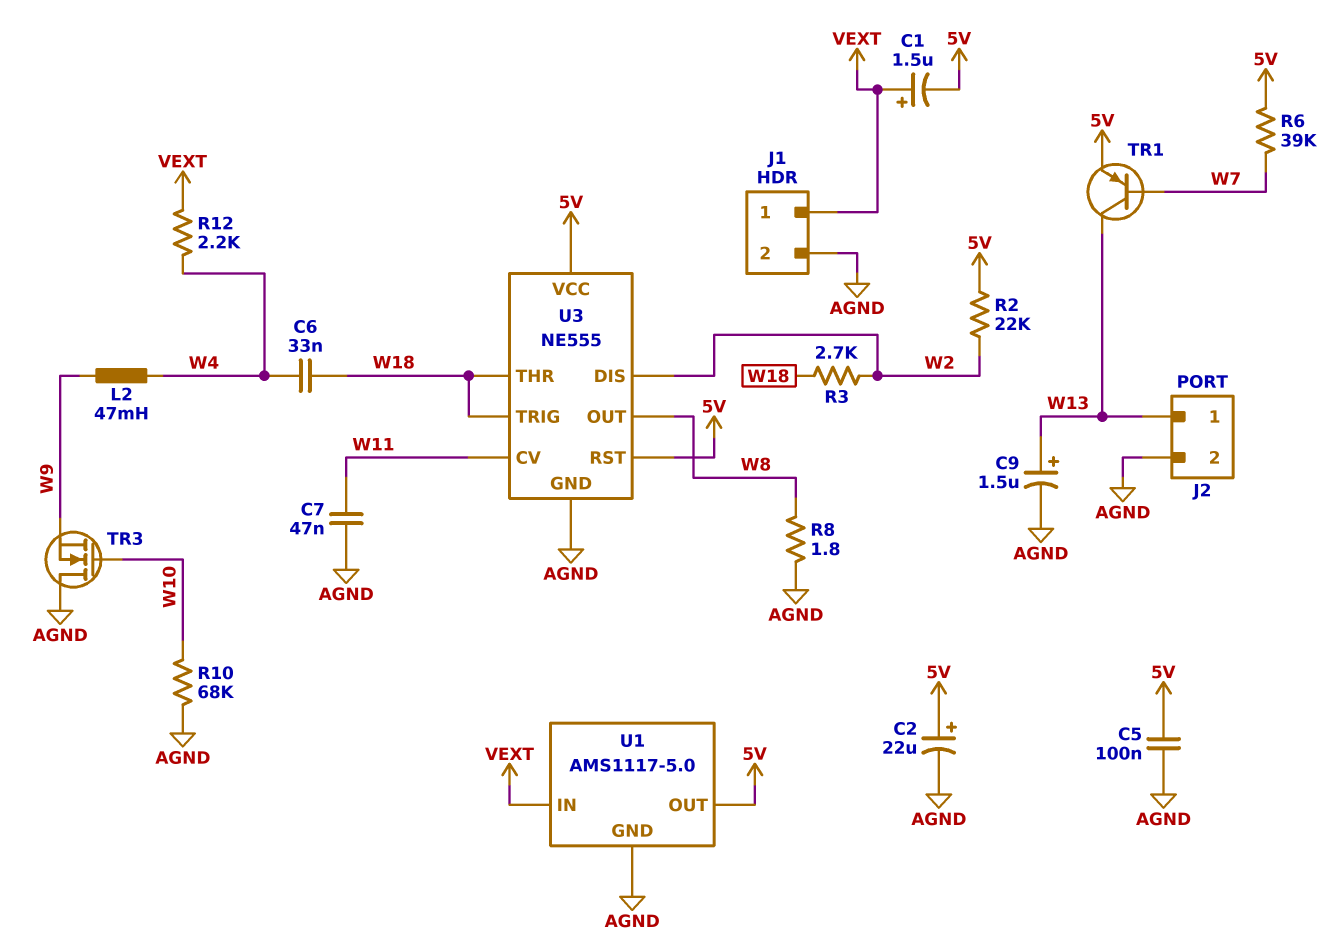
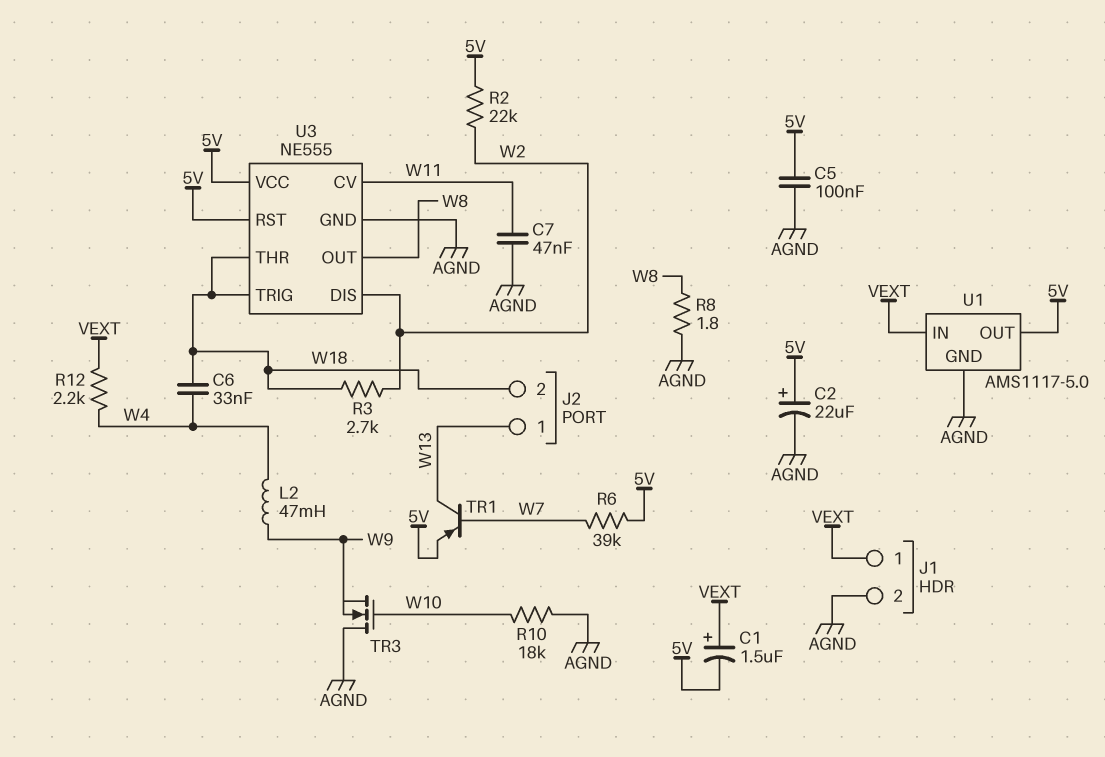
C9: 1.5uF (plus W13, minus AGND) -> none
J2 pin 2: AGND -> W18
R10: 68k (AGND, W10) -> 18k (AGND, W10)

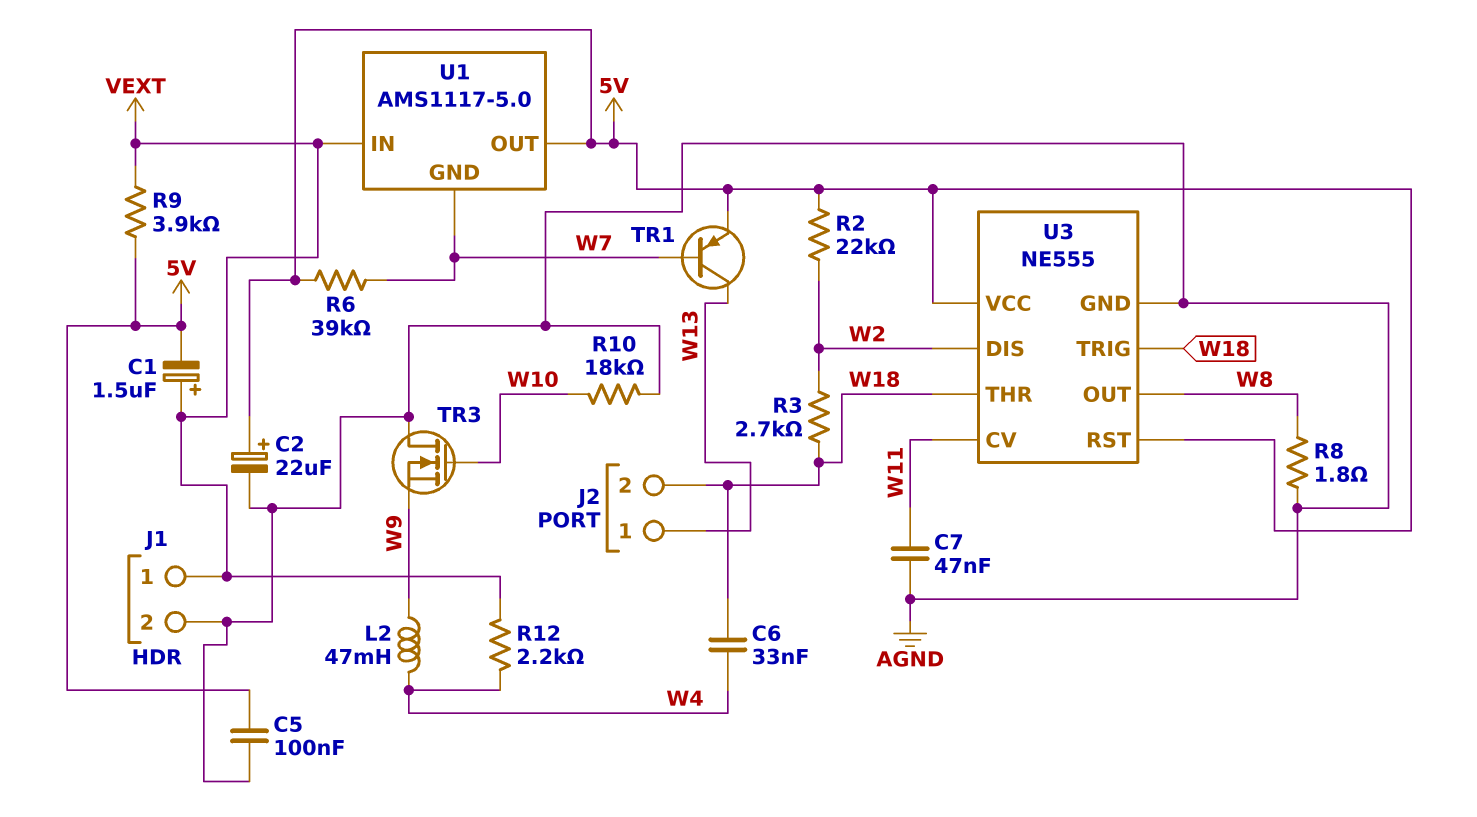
R9: none -> 3.9k (5V, VEXT)
U1 pin GND: AGND -> W7

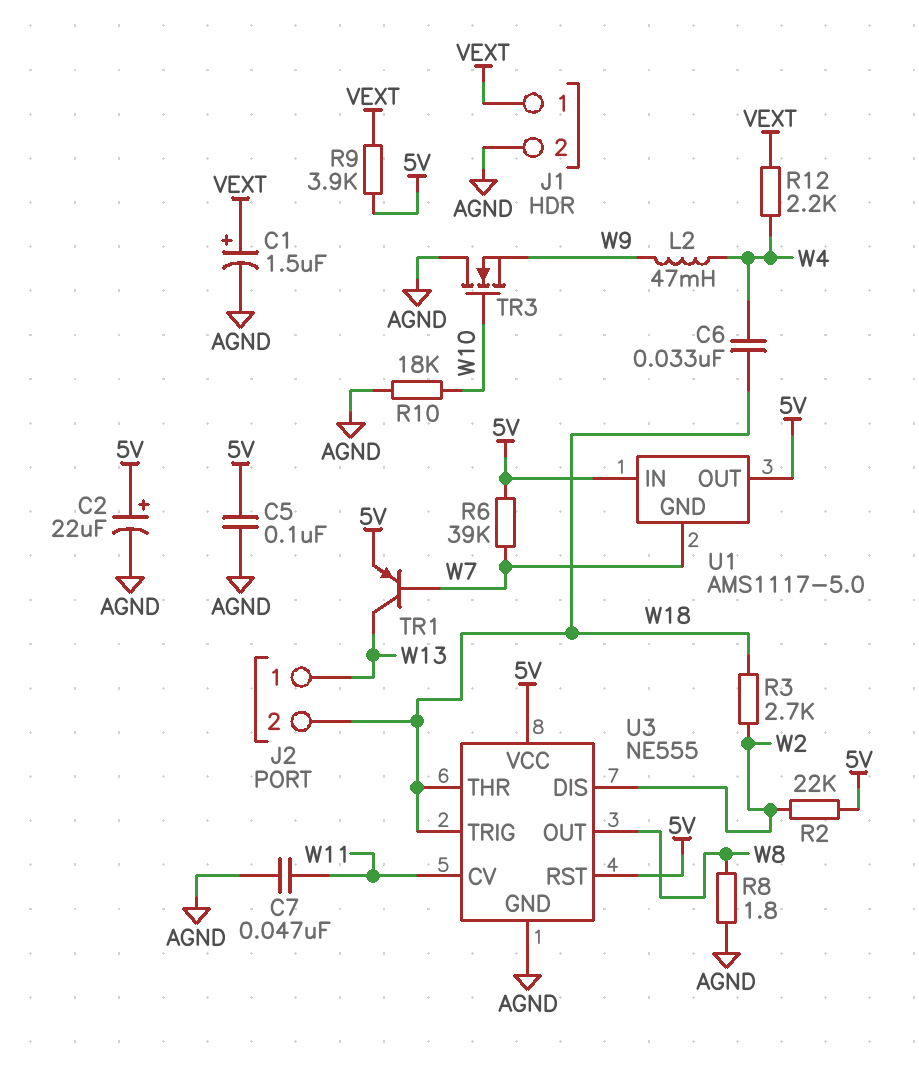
C1: 1.5uF (plus VEXT, minus 5V) -> 1.5uF (plus VEXT, minus AGND)
U1 pin IN: VEXT -> 5V

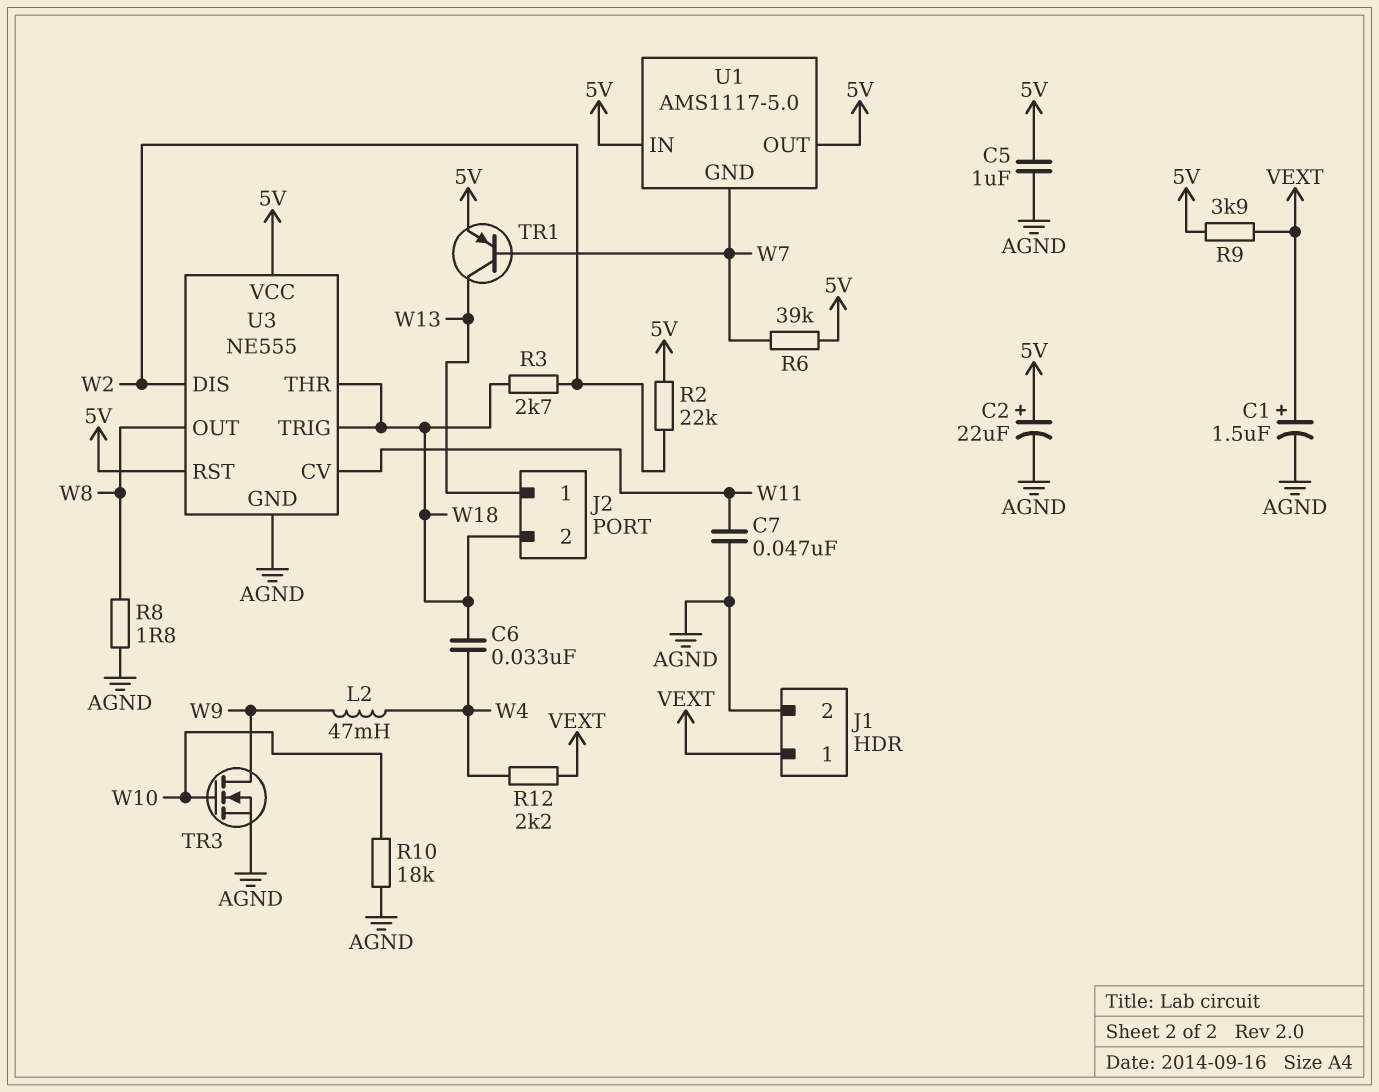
C5: 100nF (5V, AGND) -> 1uF (5V, AGND)
TR3: NMOS (G W10, D AGND, S W9) -> NMOS (G W10, D W9, S AGND)

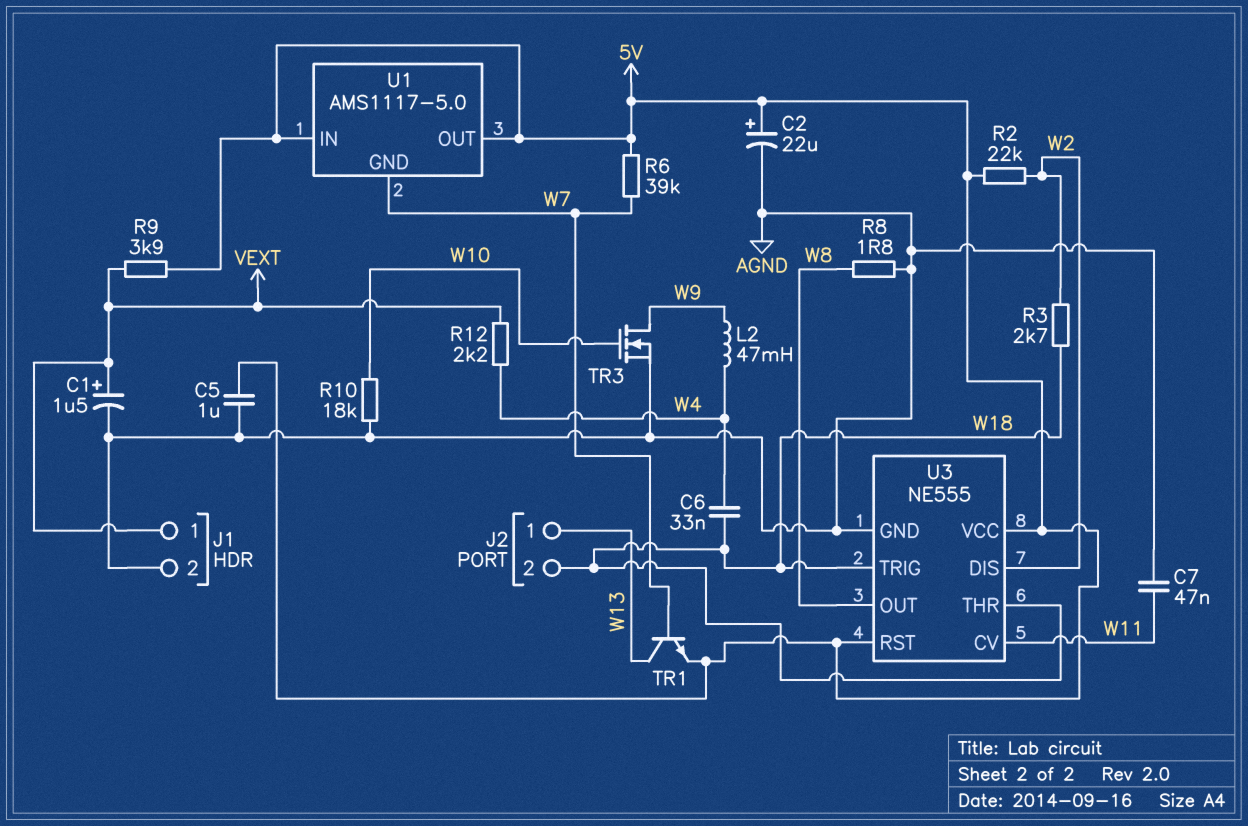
TR1: PNP (B W7, C W13, E 5V) -> NPN (B W7, C W13, E 5V)

